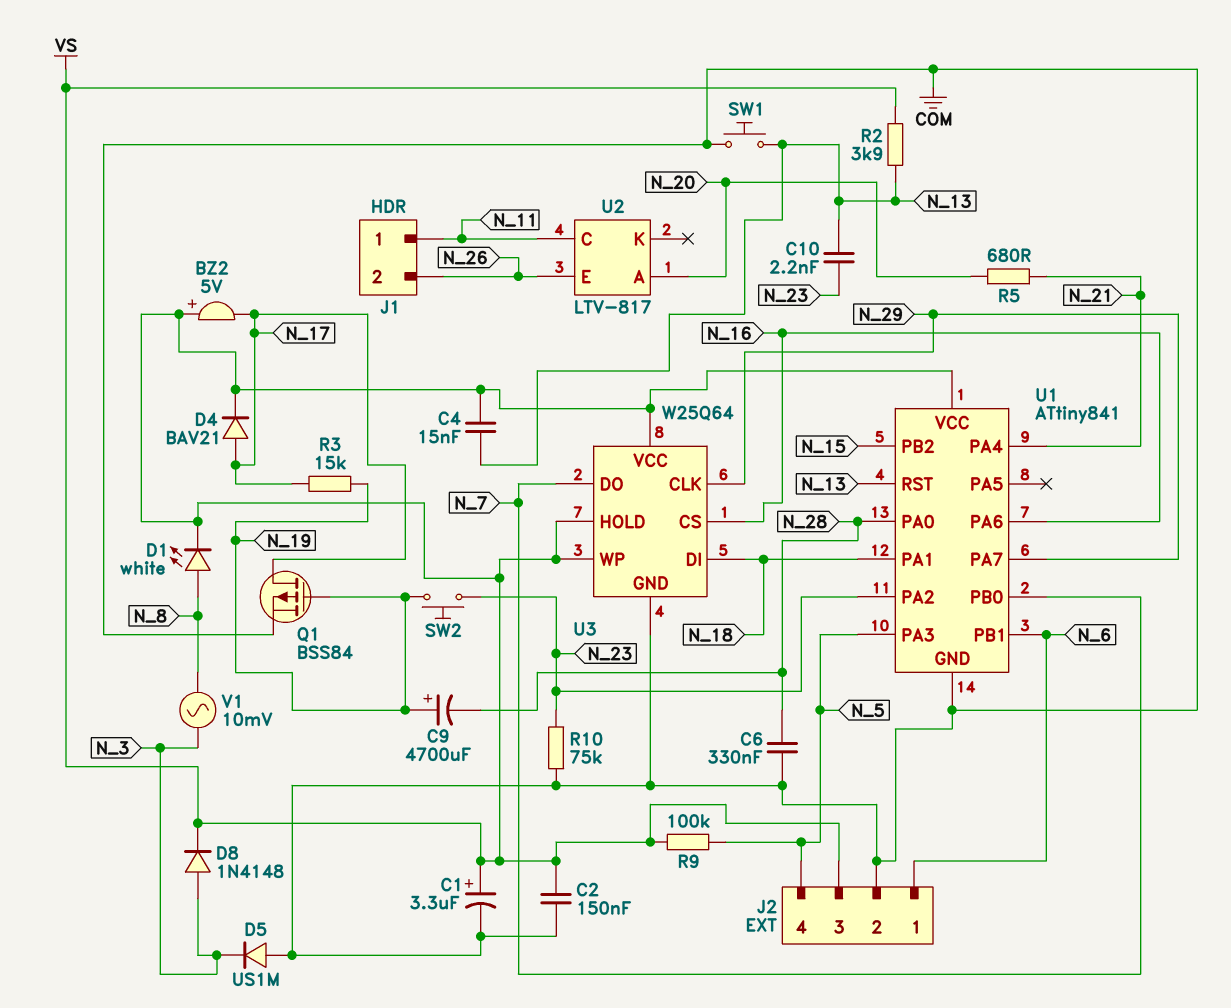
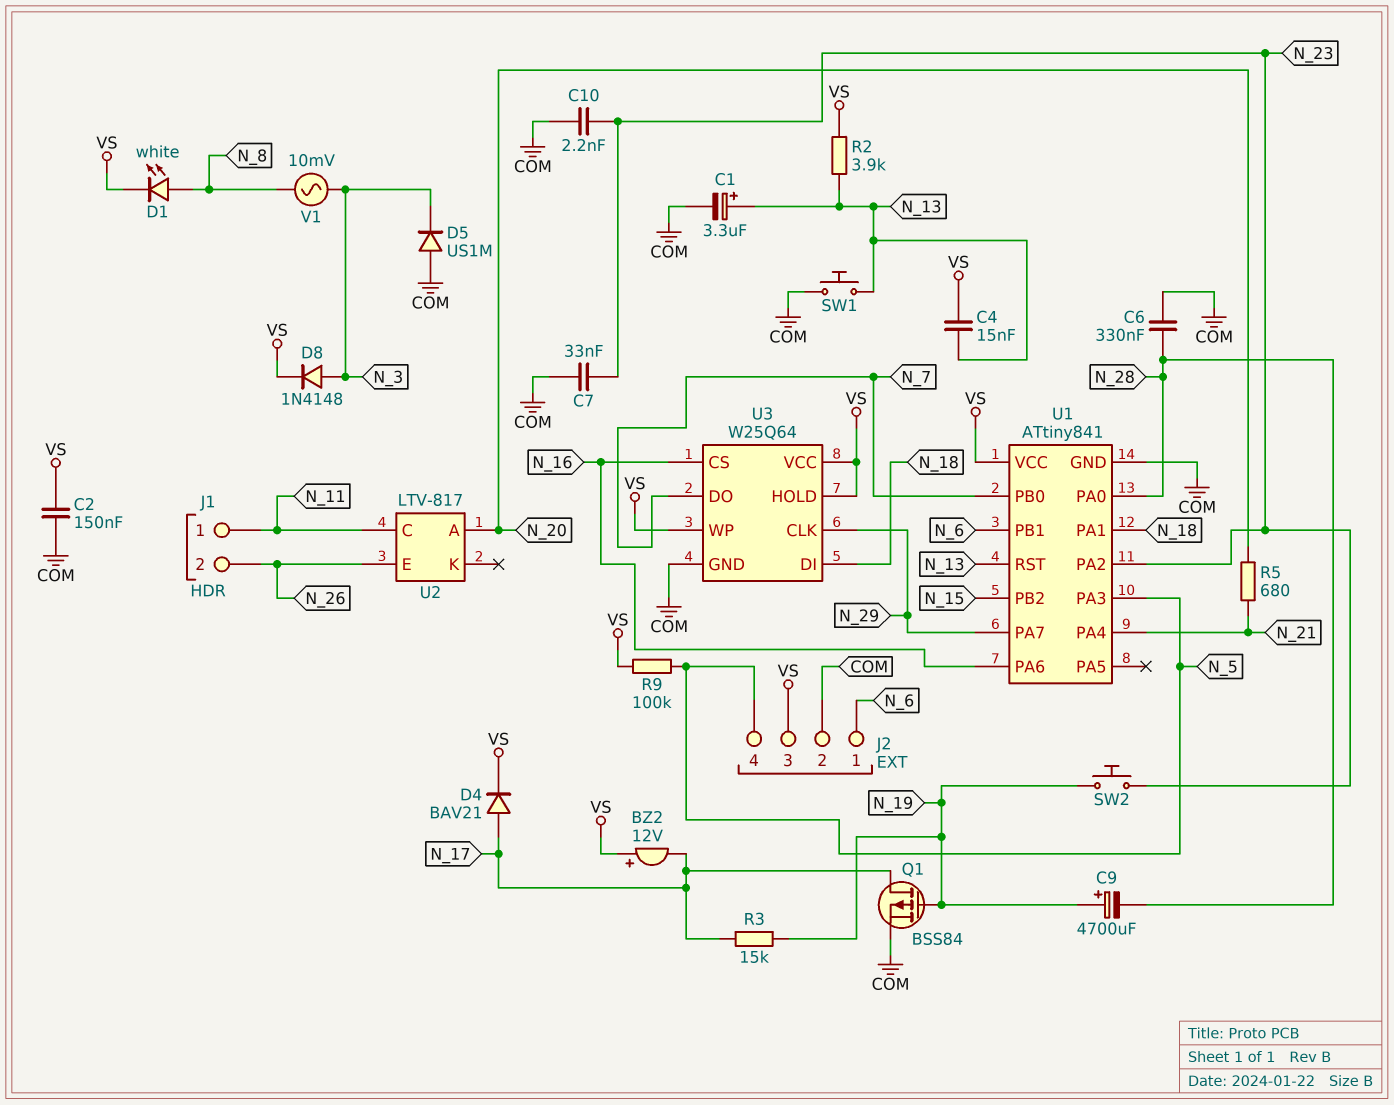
BZ2: buzzer 5V (plus VS, minus N_17) -> buzzer 12V (plus VS, minus N_17)
C1: 3.3uF (plus VS, minus COM) -> 3.3uF (plus N_13, minus COM)
C7: none -> 33nF (COM, N_23)
C10: 2.2nF (N_13, N_23) -> 2.2nF (COM, N_23)
R10: 75k (COM, N_23) -> none

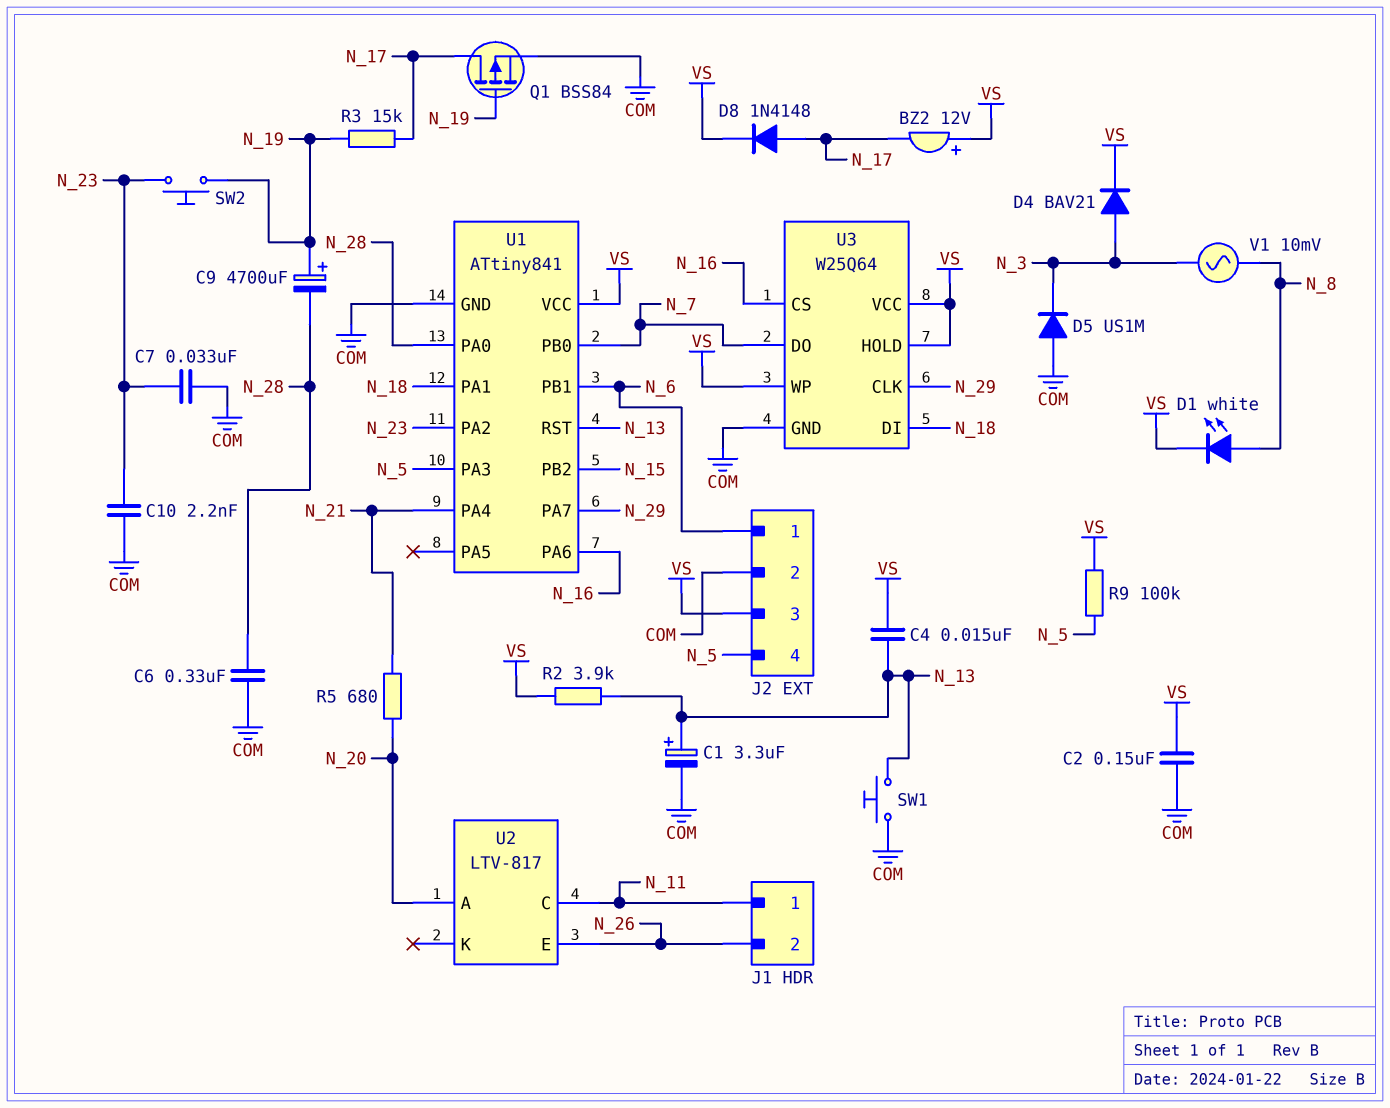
D4: diode BAV21 (A N_17, K VS) -> diode BAV21 (A N_3, K VS)
D8: diode 1N4148 (A N_3, K VS) -> diode 1N4148 (A N_17, K VS)

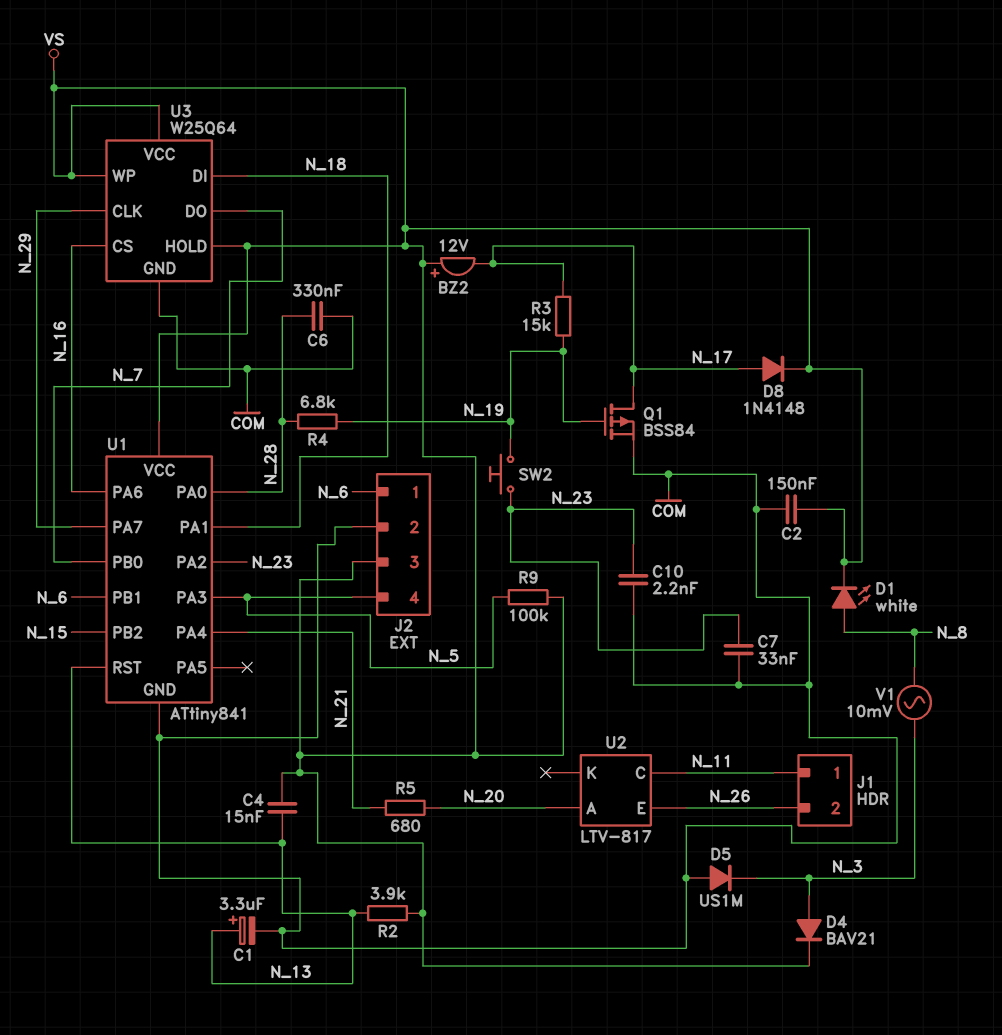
C9: 4700uF (plus N_19, minus N_28) -> none
R4: none -> 6.8k (N_19, N_28)
SW1: button (COM, N_13) -> none

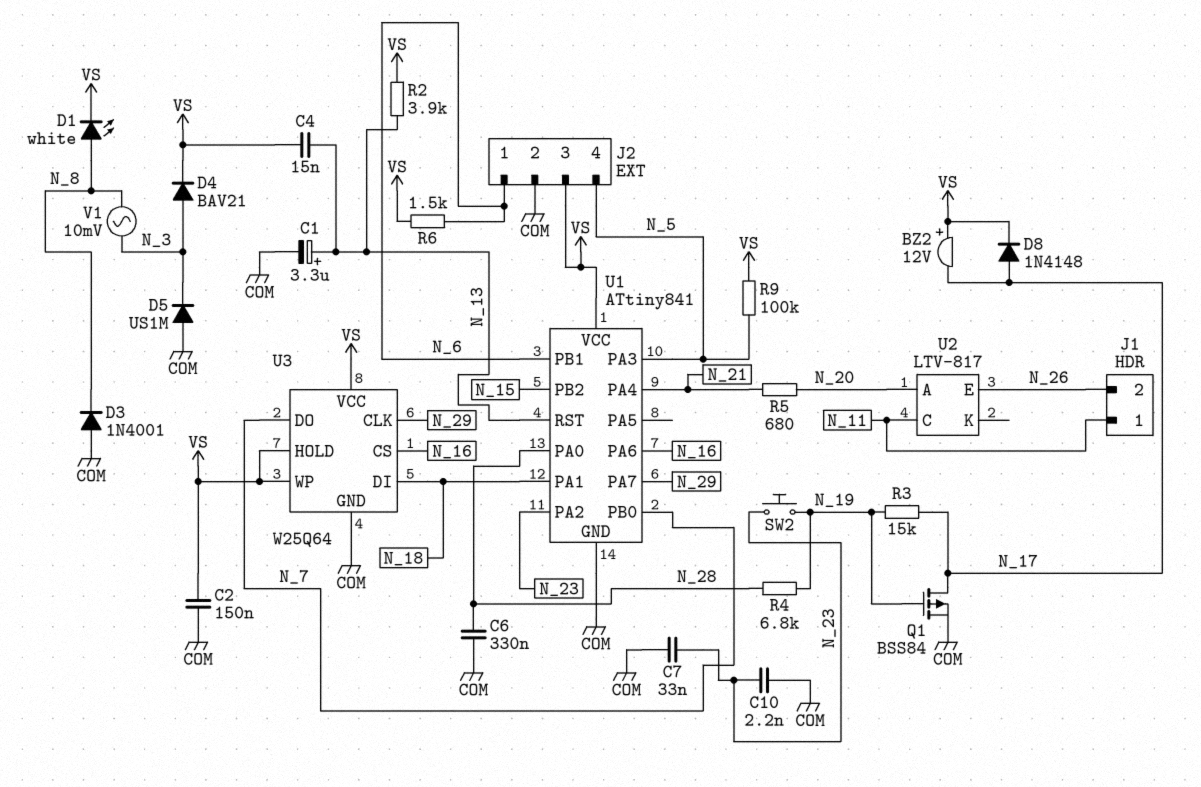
D3: none -> diode 1N4001 (A COM, K N_8)
R6: none -> 1.5k (N_6, VS)

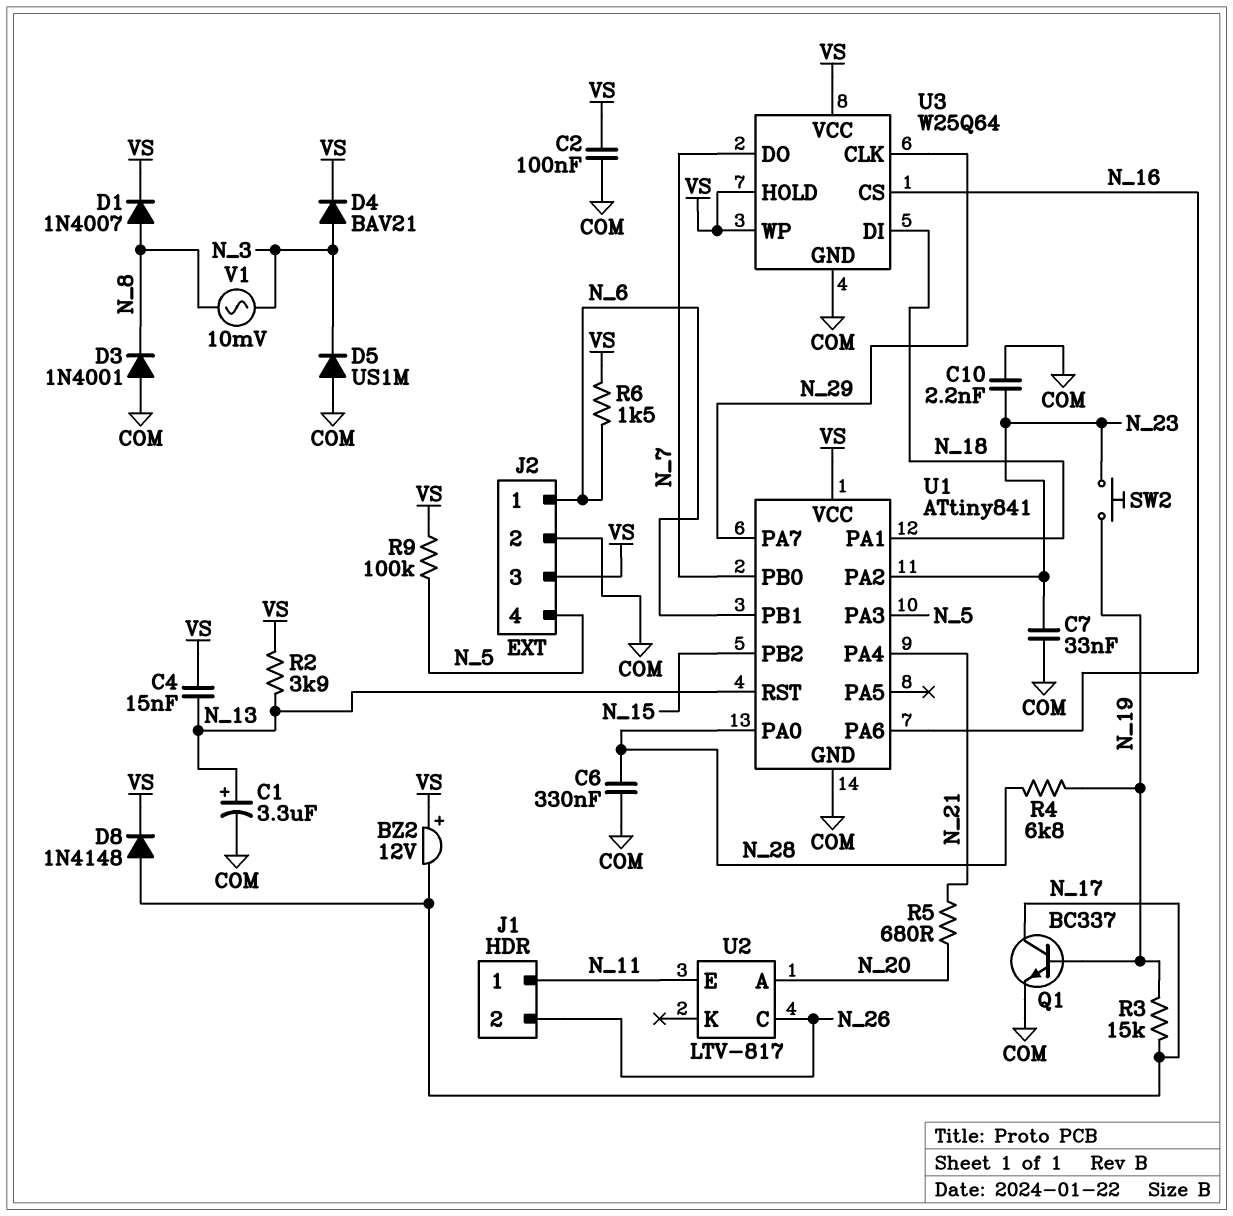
C2: 150nF (COM, VS) -> 100nF (COM, VS)
D1: LED white (A N_8, K VS) -> diode 1N4007 (A N_8, K VS)
Q1: PMOS BSS84 (G N_19, D N_17, S COM) -> NPN BC337 (B N_19, C N_17, E COM)
U2 pin C: N_11 -> N_26
U2 pin E: N_26 -> N_11

